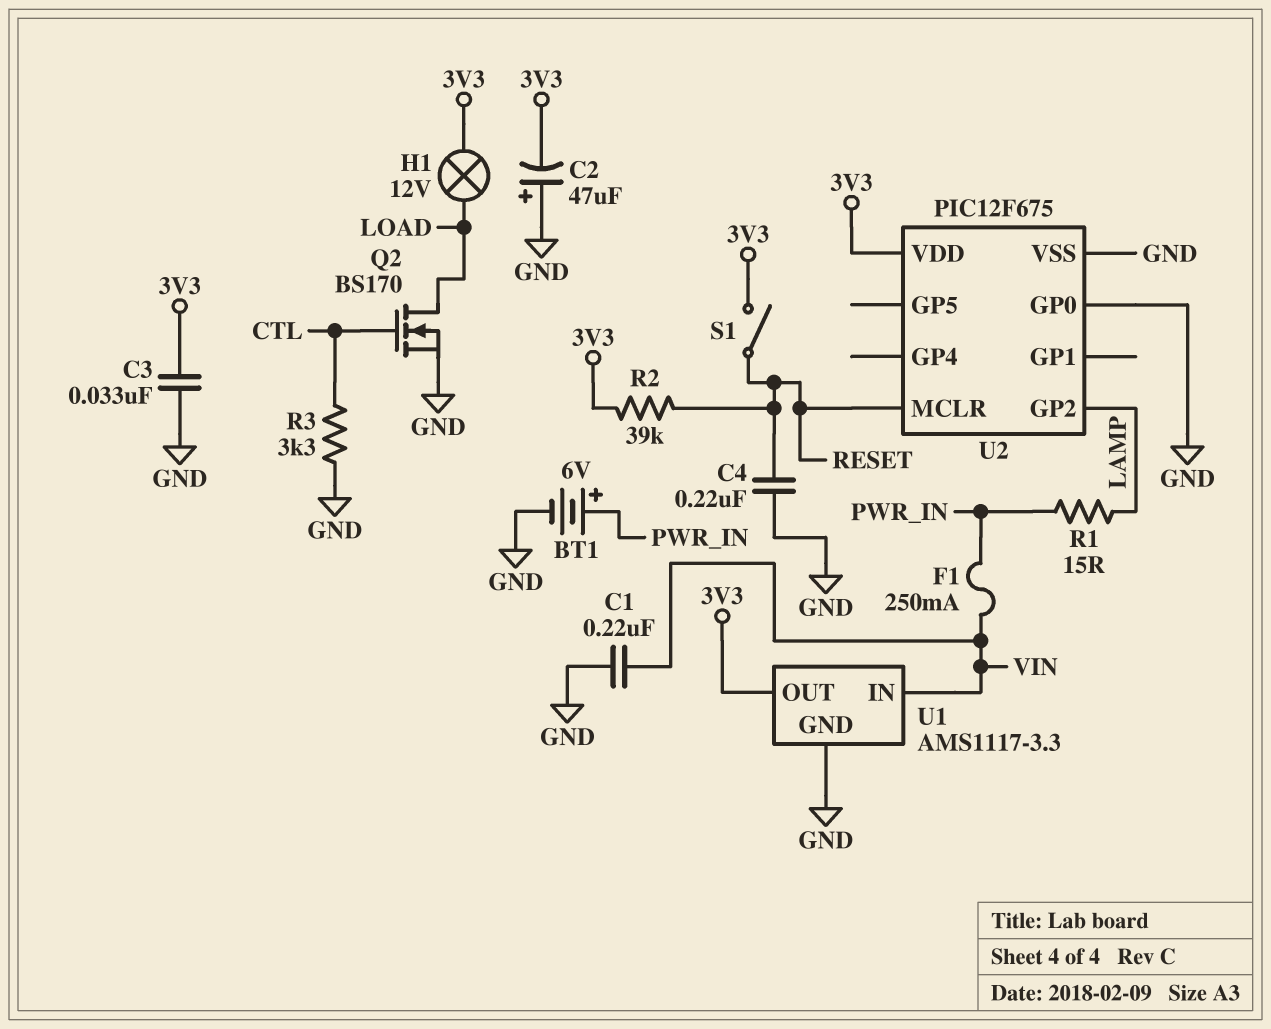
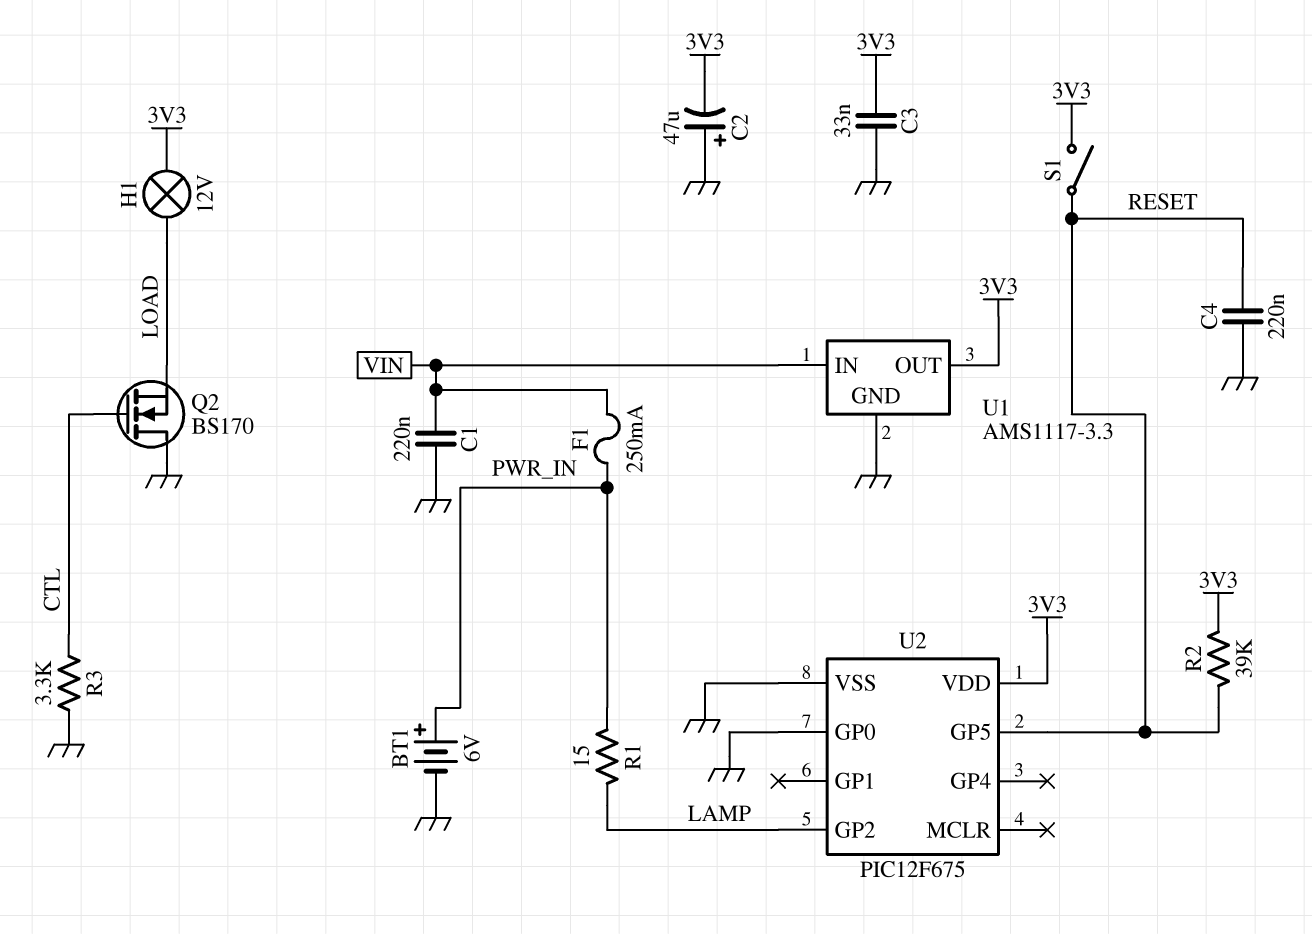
Q2: NMOS BS170 (G CTL, D LOAD, S GND) -> NMOS BS170 (G CTL, D GND, S LOAD)
U2 pin GP5: none -> RESET
U2 pin MCLR: RESET -> none

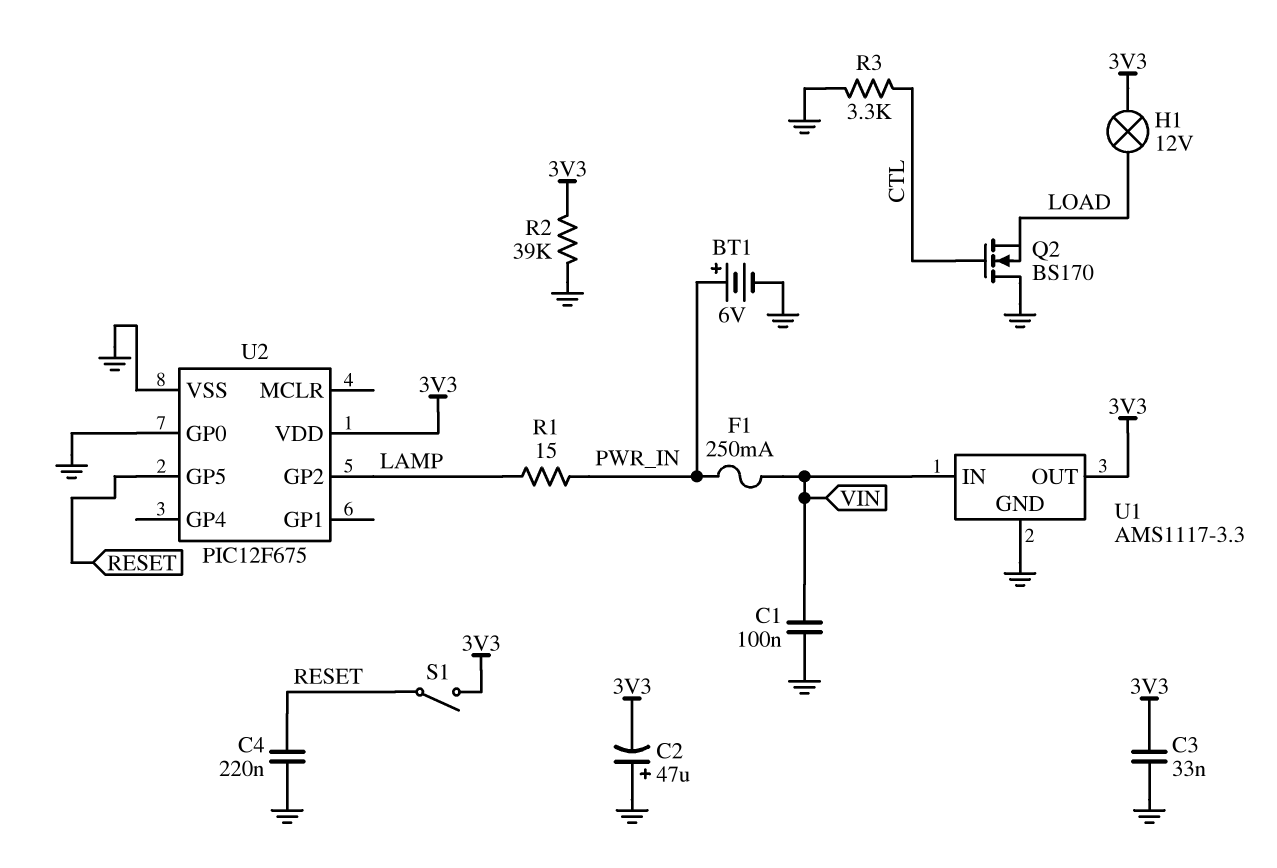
C1: 220nF (GND, VIN) -> 100nF (GND, VIN)
R2: 39k (3V3, RESET) -> 39k (3V3, GND)

